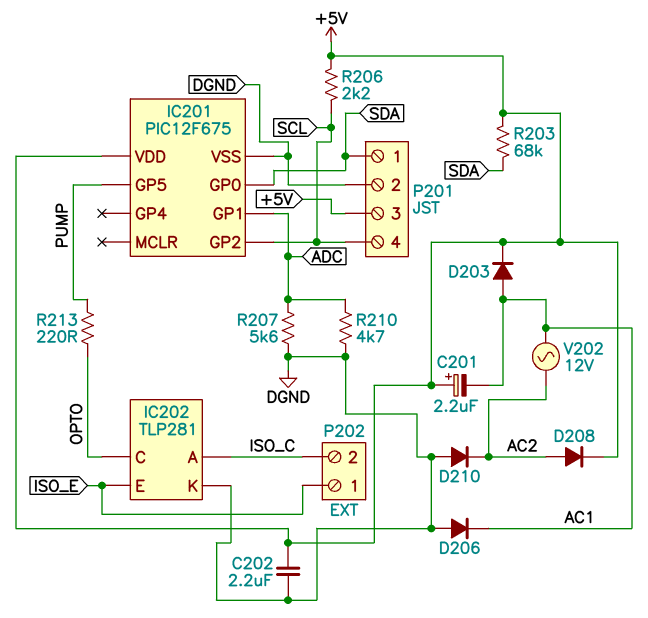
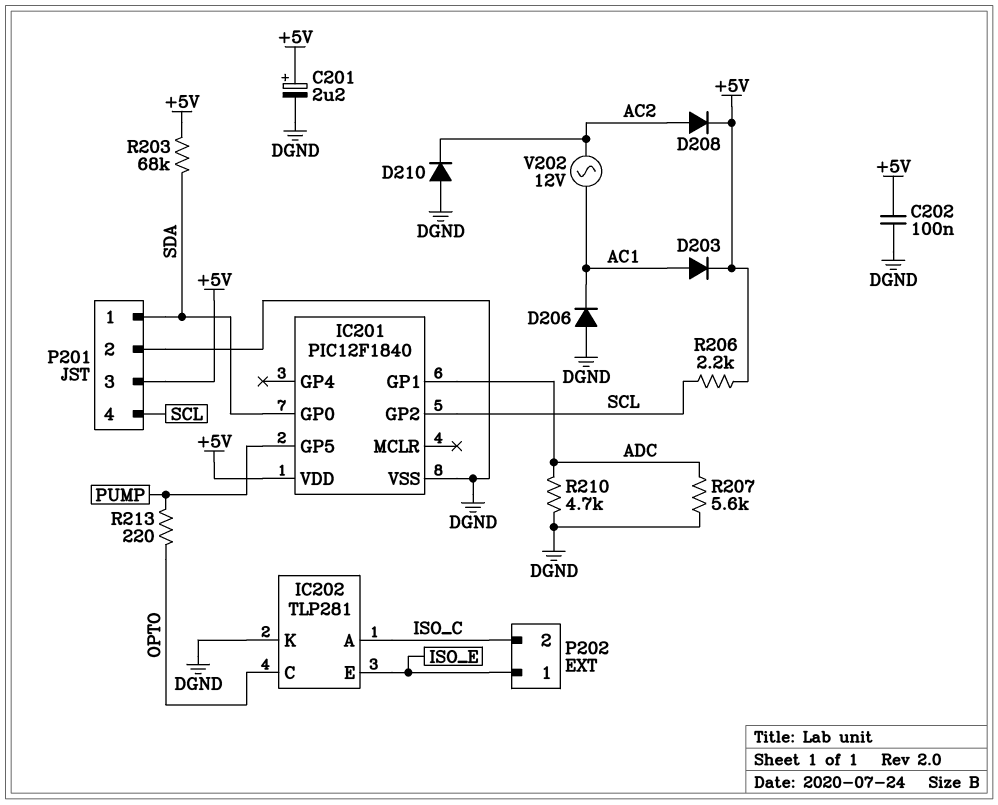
C201: 2.2uF (plus +5V, minus AC1) -> 2.2uF (plus +5V, minus DGND)
C202: 2.2uF (+5V, DGND) -> 100nF (+5V, DGND)
IC201: PIC12F675 -> PIC12F1840

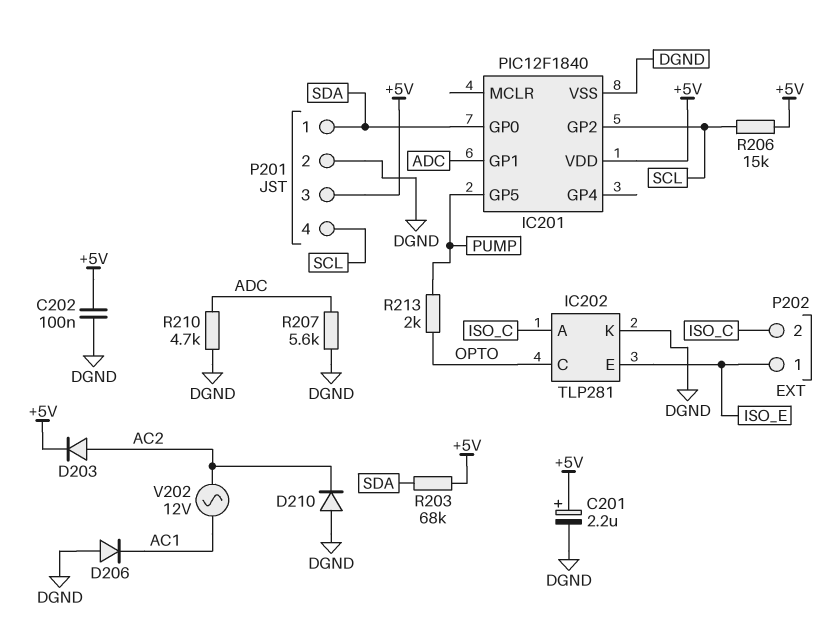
D203: diode (A AC1, K +5V) -> diode (A AC2, K +5V)
D208: diode (A AC2, K +5V) -> none
R206: 2.2k (+5V, SCL) -> 15k (+5V, SCL)
R213: 220 (OPTO, PUMP) -> 2k (OPTO, PUMP)

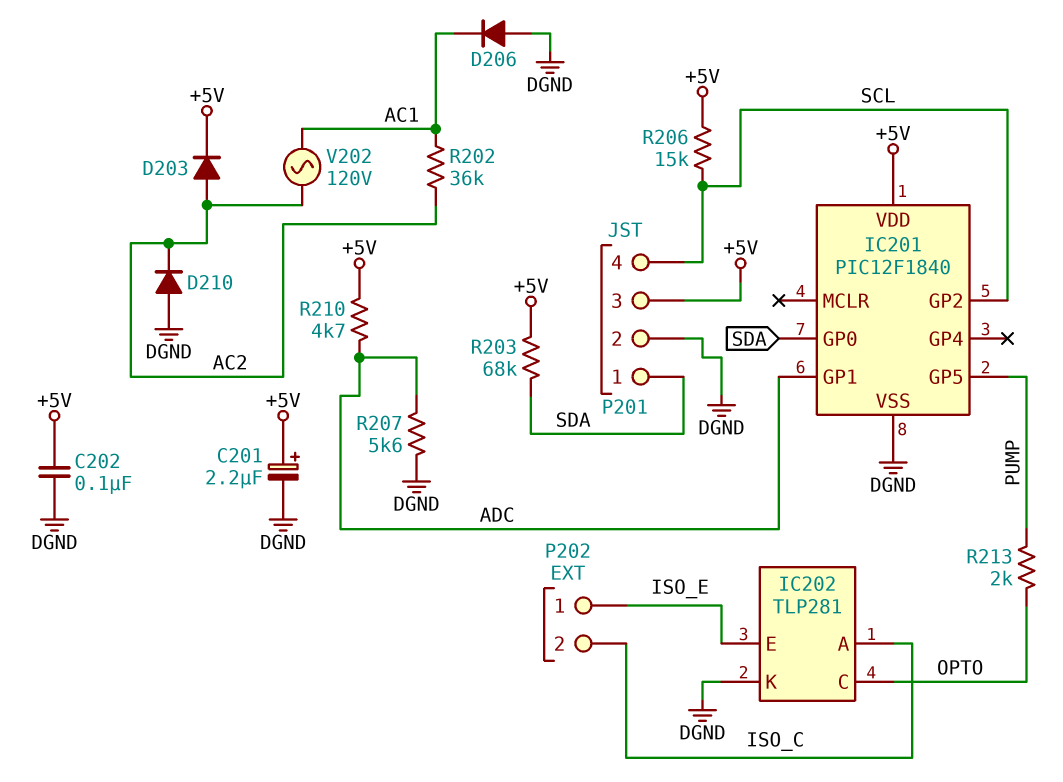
R202: none -> 36k (AC1, AC2)
R210: 4.7k (ADC, DGND) -> 4.7k (+5V, ADC)
V202: AC 12V (AC1, AC2) -> AC 120V (AC1, AC2)

